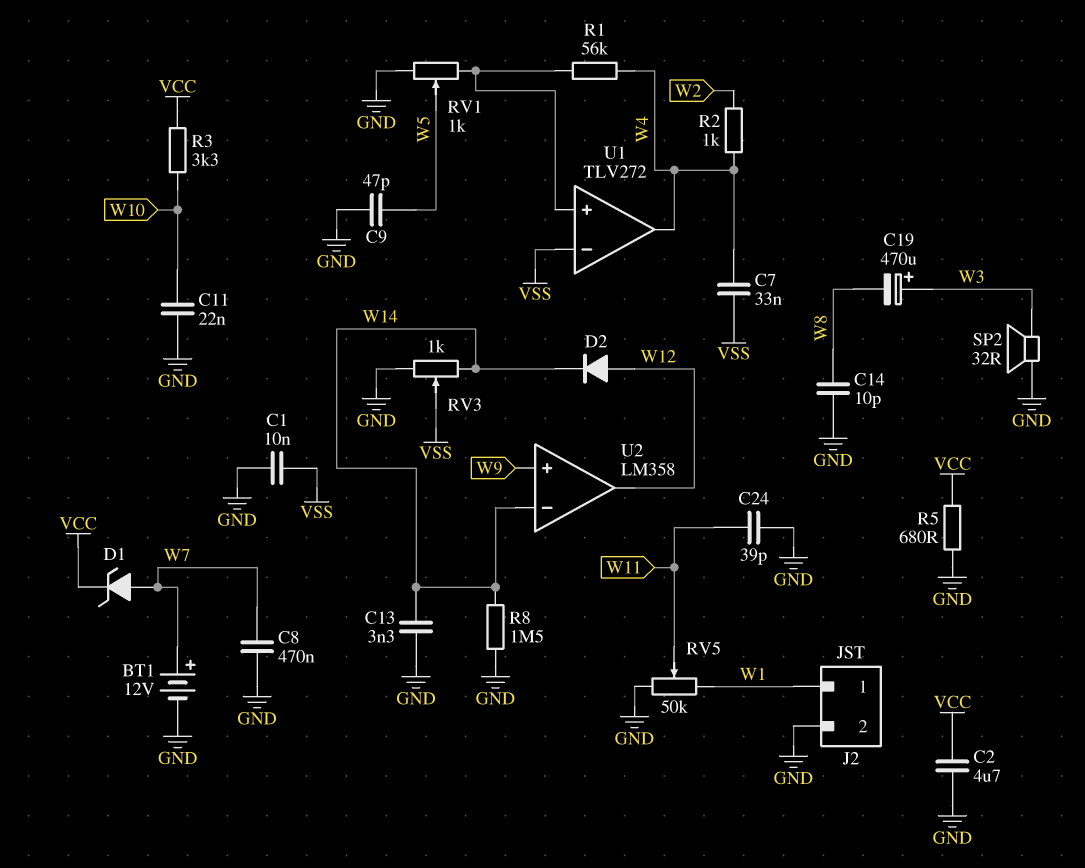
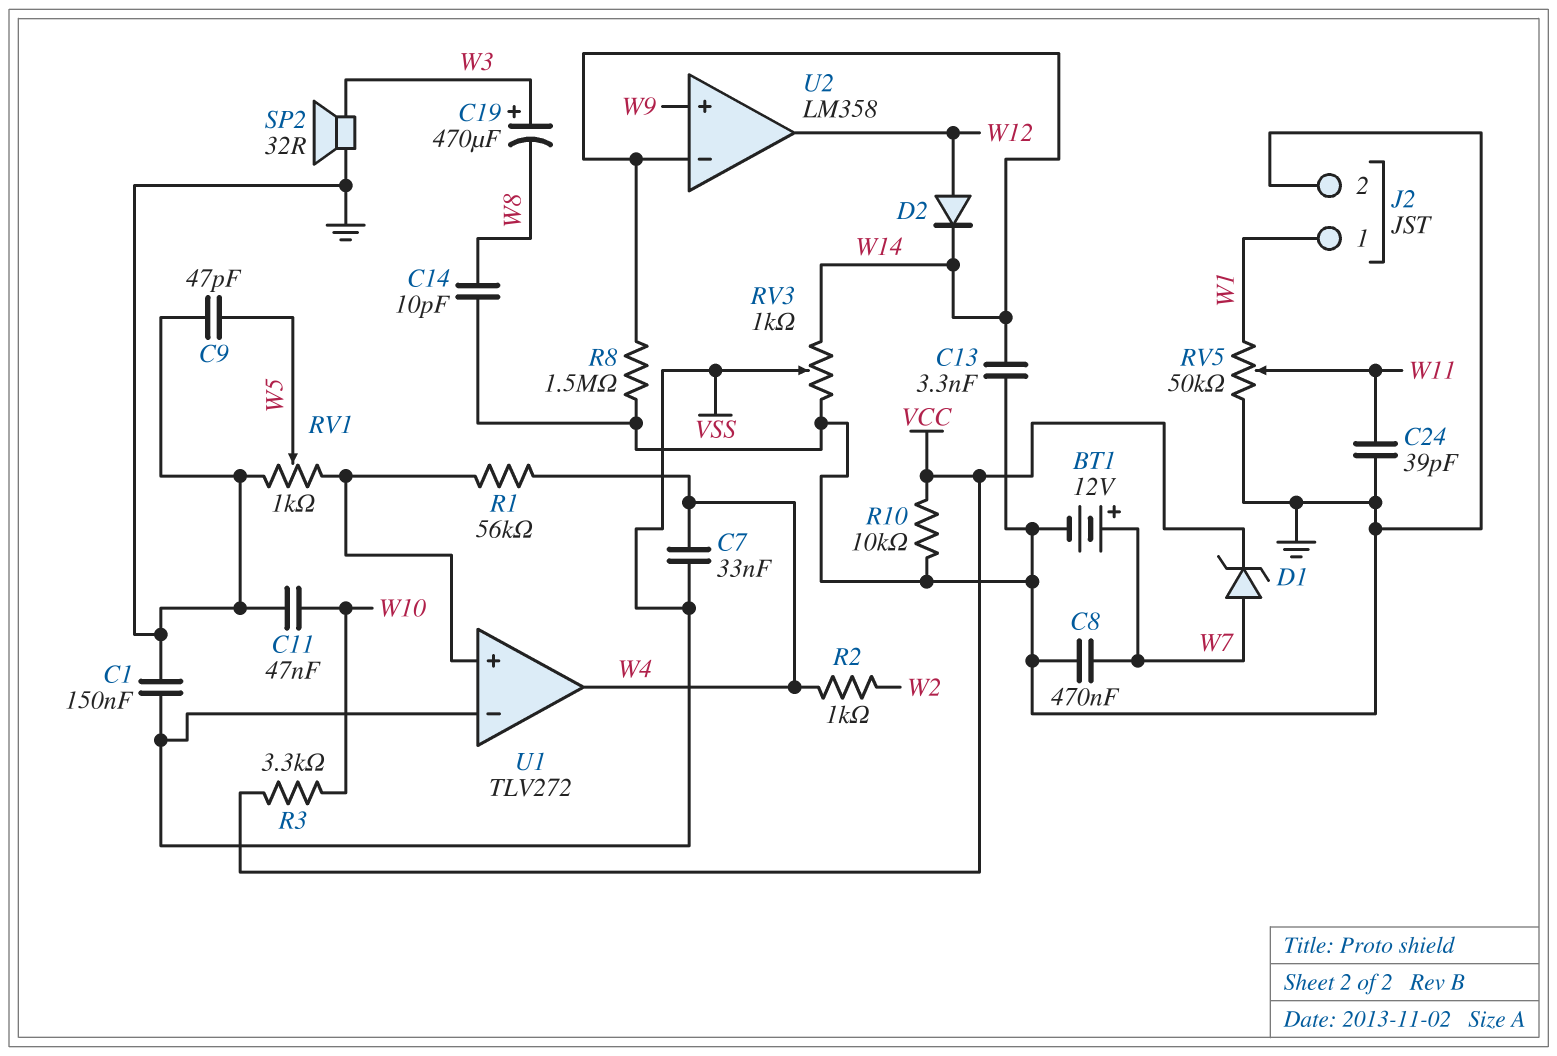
C1: 10nF (GND, VSS) -> 150nF (GND, VSS)
C2: 4.7uF (GND, VCC) -> none
C11: 22nF (GND, W10) -> 47nF (GND, W10)
R5: 680 (GND, VCC) -> none
R10: none -> 10k (GND, VCC)

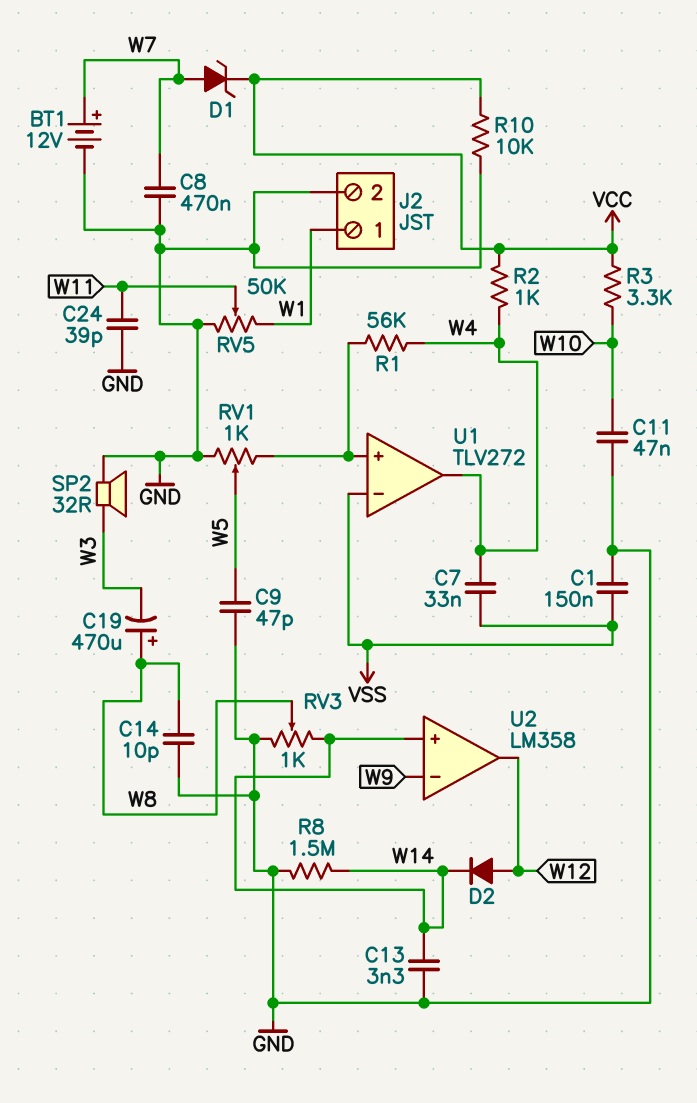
C19: 470uF (plus W3, minus W8) -> 470uF (plus W8, minus W3)
R2: 1k (W2, W4) -> 1k (VCC, W4)
RV3: 1k (GND, W14, wiper VSS) -> 1k (GND, W14, wiper W8)
U2 pin in+: W9 -> W14
U2 pin in-: W14 -> W9

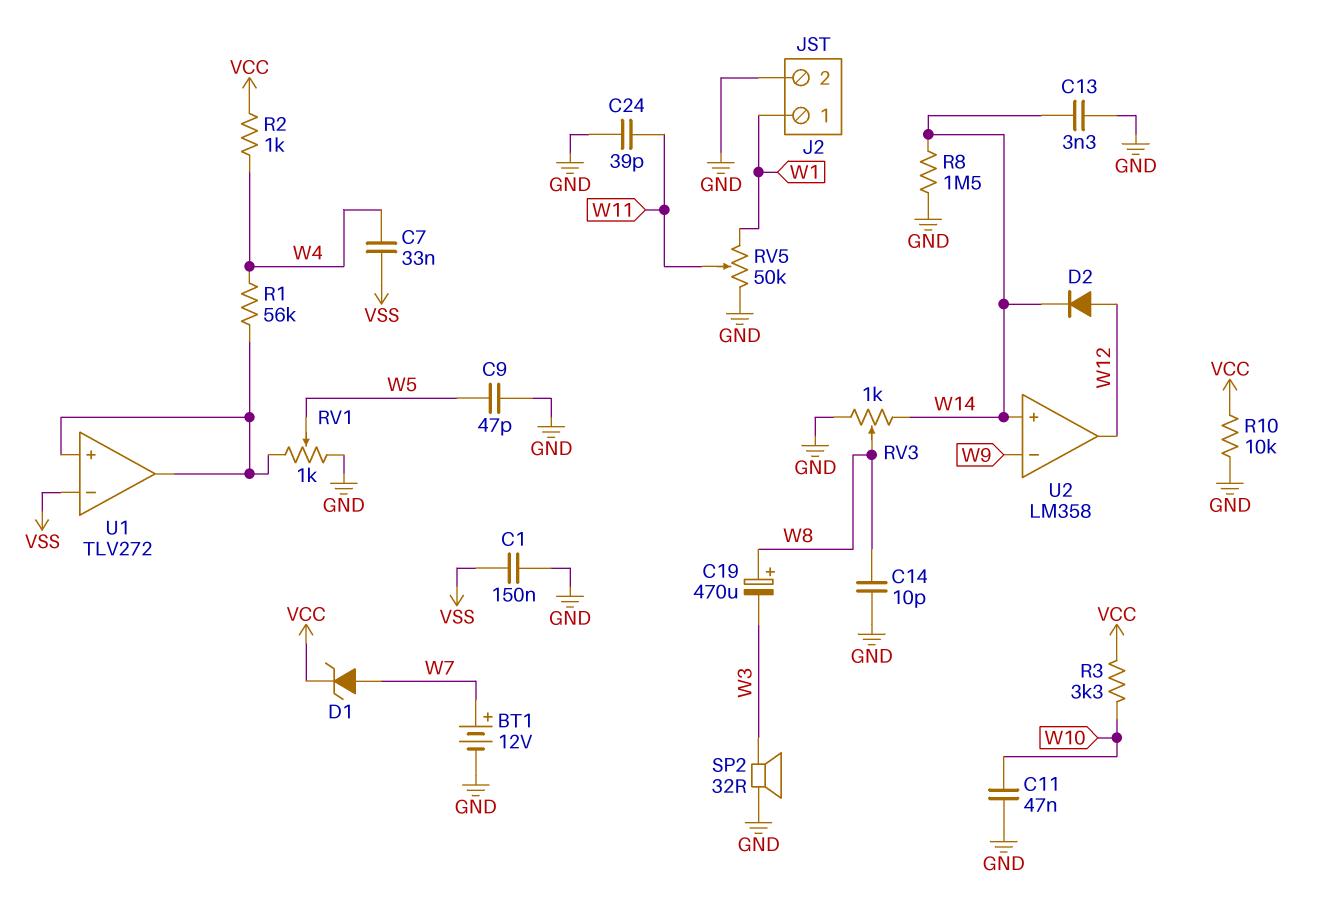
C8: 470nF (GND, W7) -> none
U1 pin out: W4 -> U1/in+

